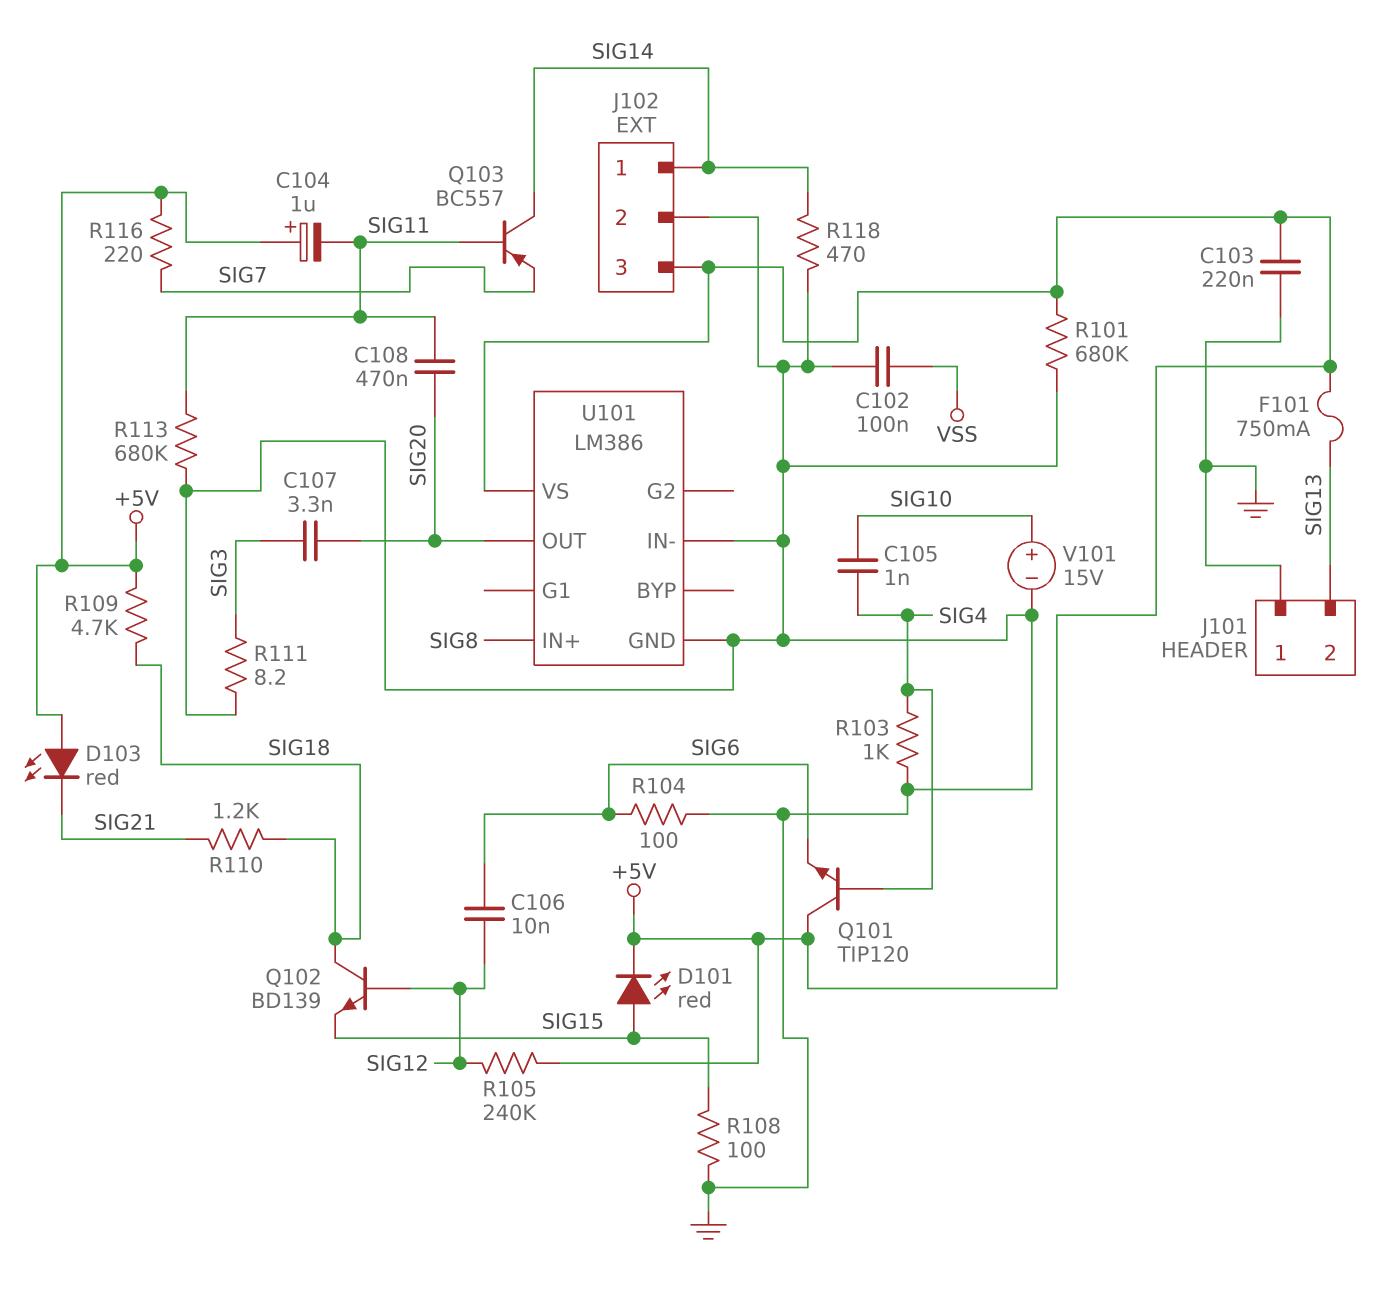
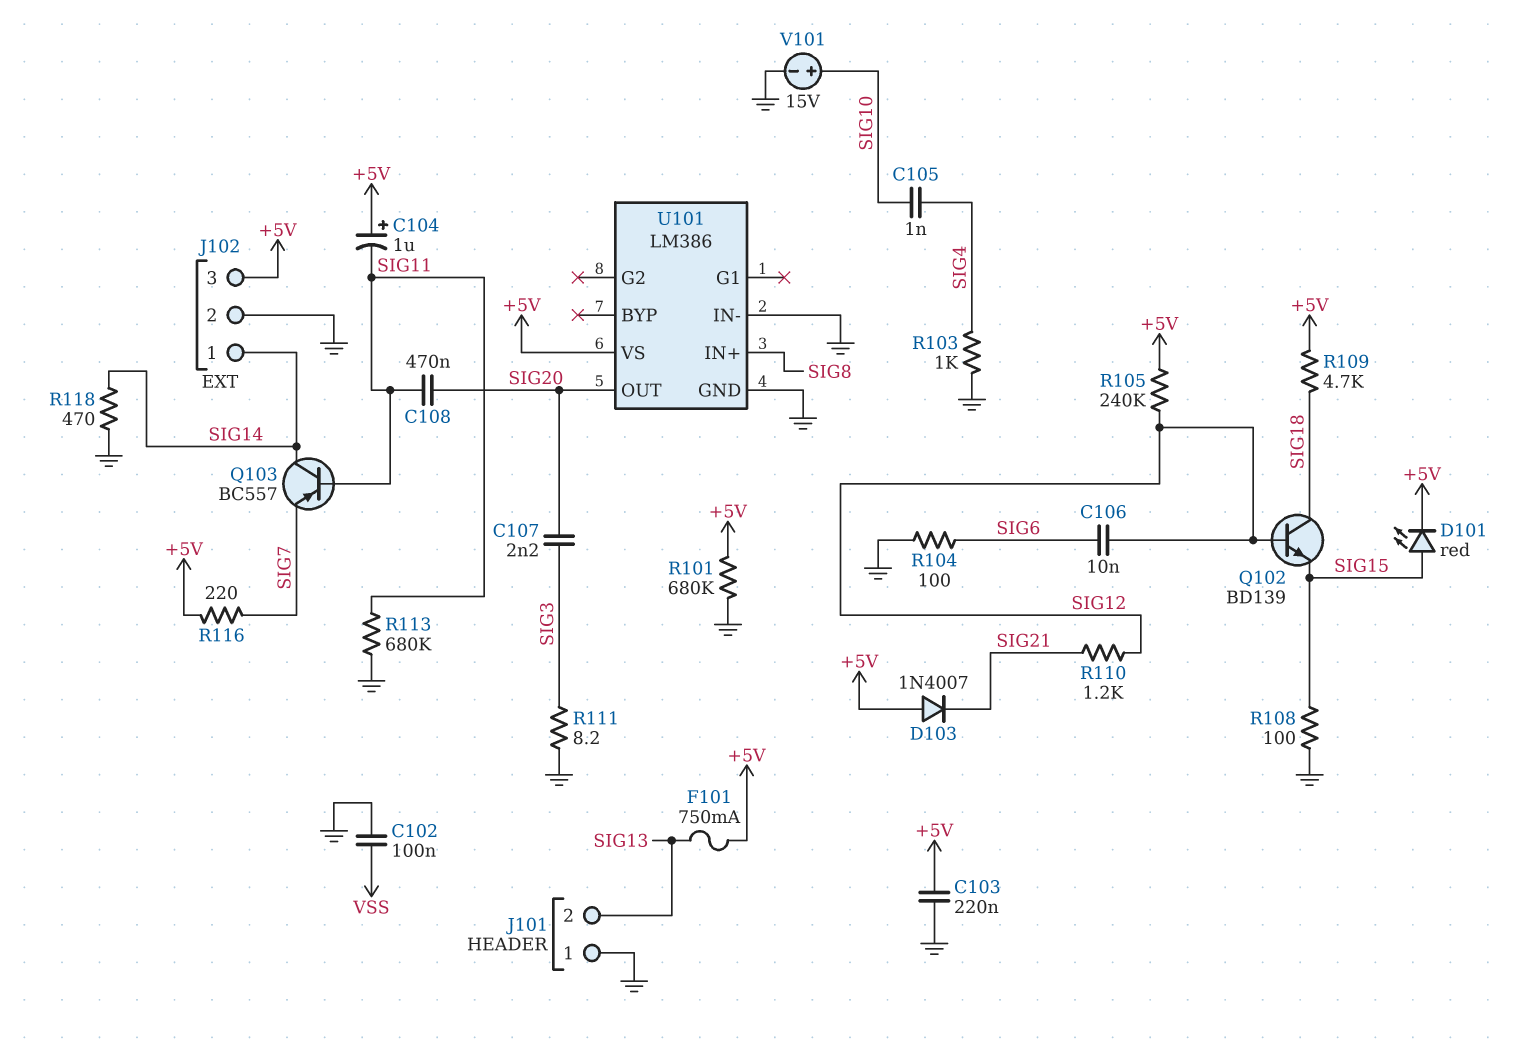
C107: 3.3nF (SIG3, SIG20) -> 2.2nF (SIG3, SIG20)
D103: LED red (A +5V, K SIG21) -> diode 1N4007 (A +5V, K SIG21)
Q101: NPN TIP120 (B SIG4, C +5V, E SIG6) -> none
R110: 1.2k (SIG18, SIG21) -> 1.2k (SIG12, SIG21)

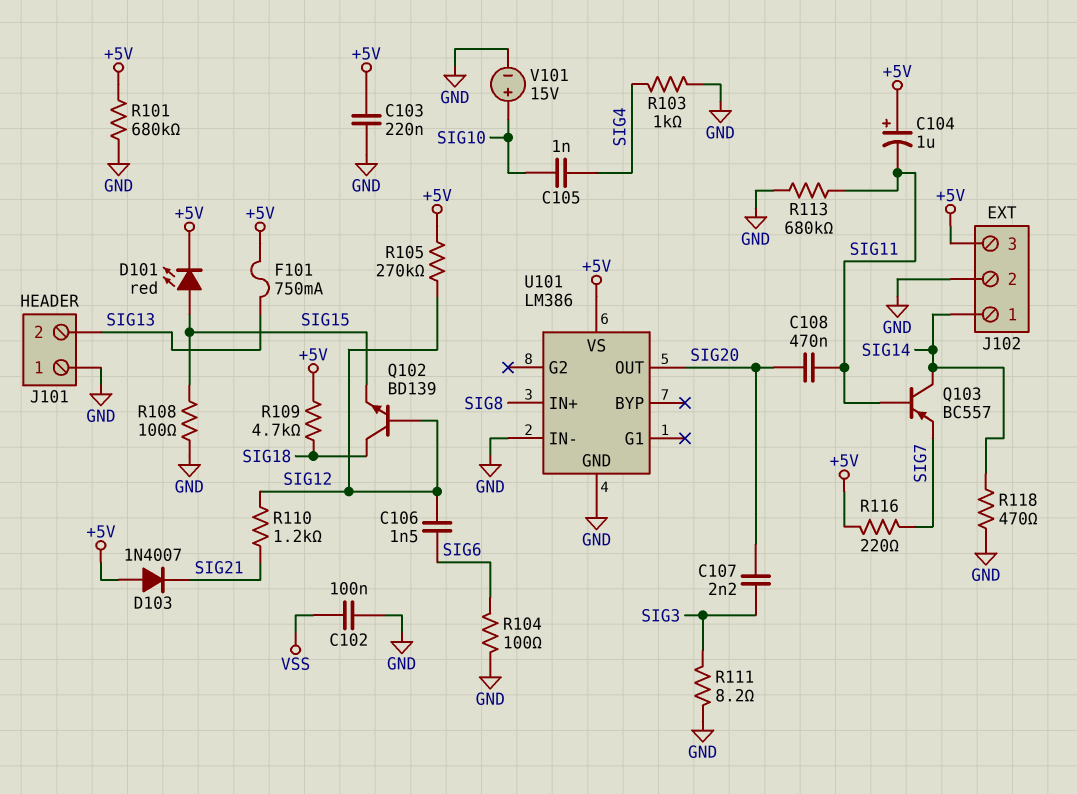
C106: 10nF (SIG6, SIG12) -> 1.5nF (SIG6, SIG12)
R105: 240k (+5V, SIG12) -> 270k (+5V, SIG12)

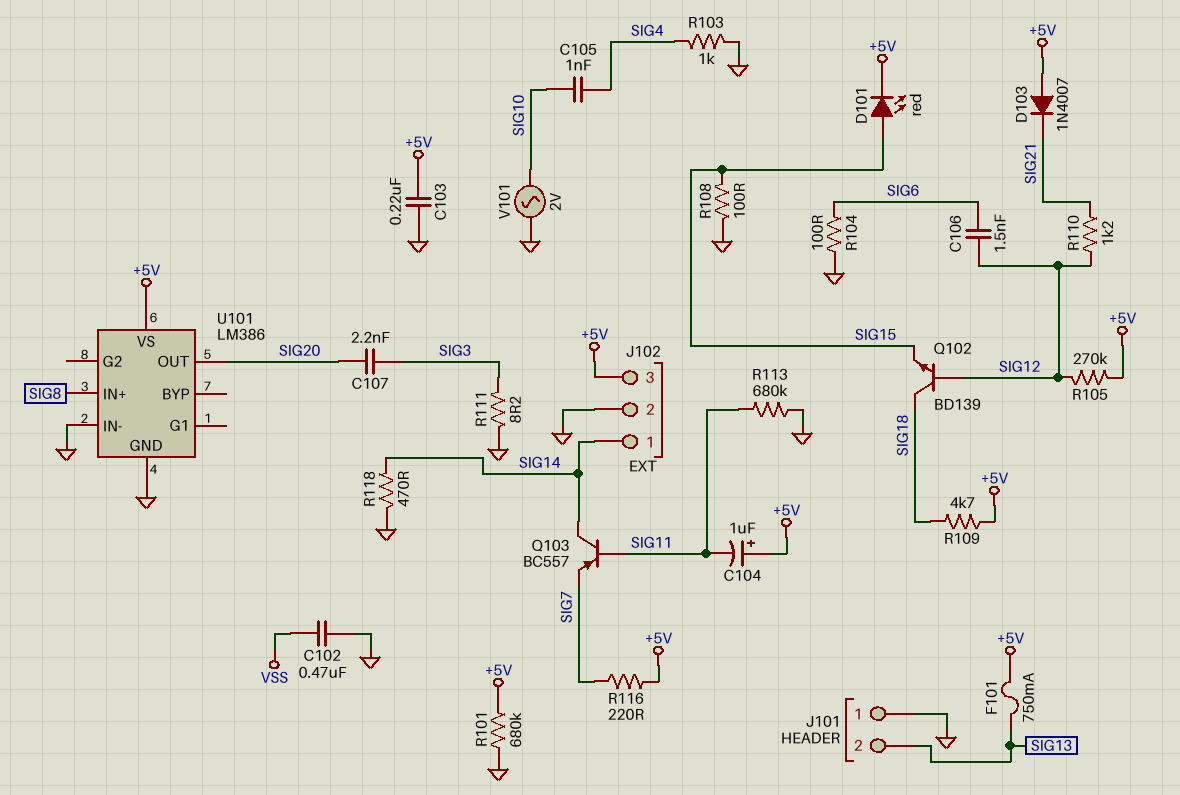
C102: 100nF (GND, VSS) -> 470nF (GND, VSS)
C108: 470nF (SIG11, SIG20) -> none
V101: 15V (plus SIG10, minus GND) -> AC 2V (GND, SIG10)

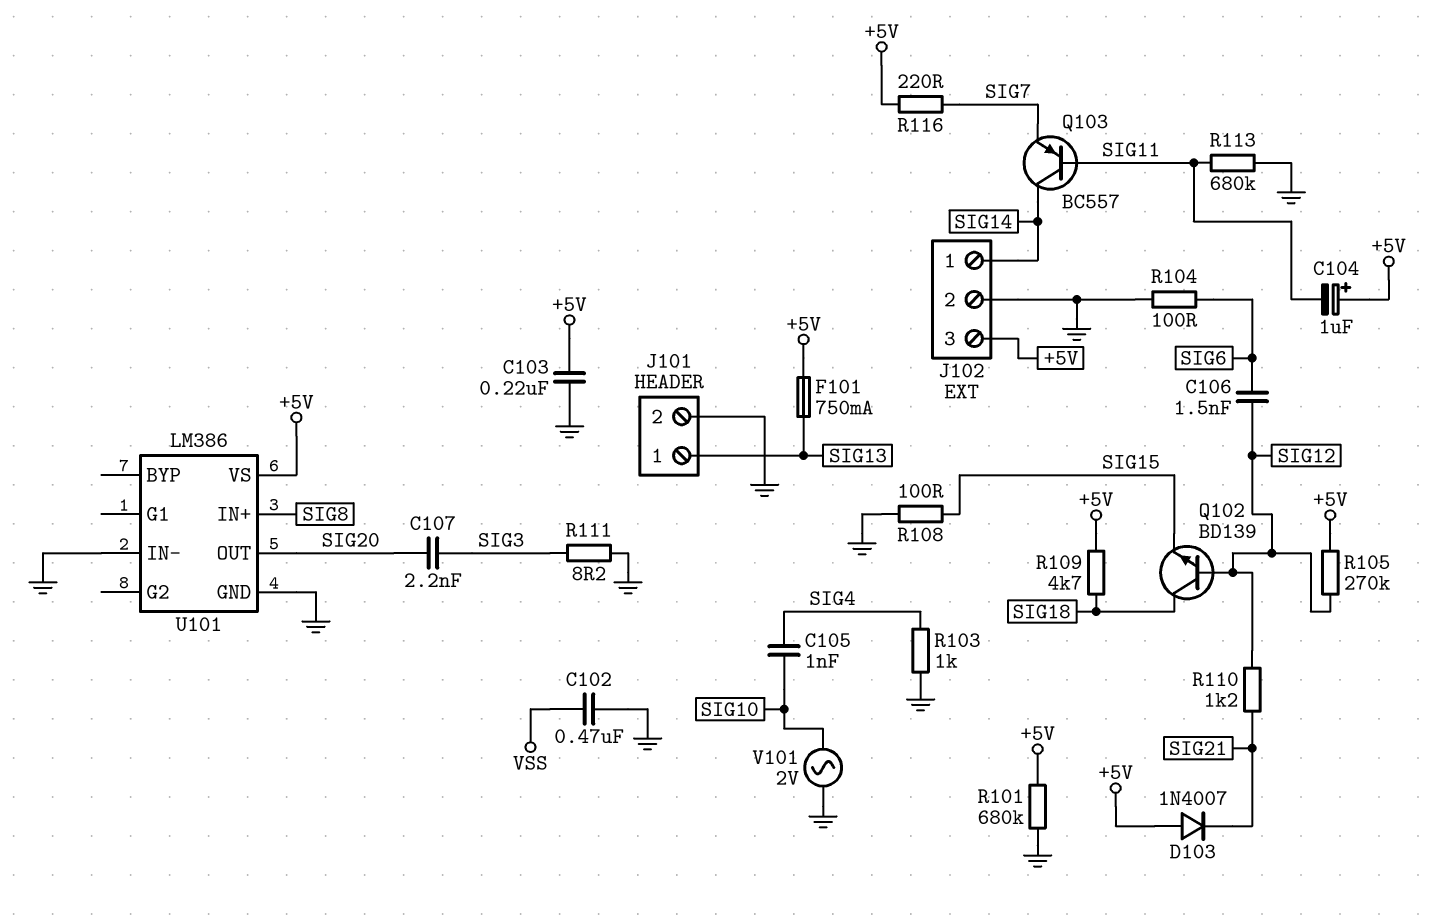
D101: LED red (A SIG15, K +5V) -> none
J101 pin 1: GND -> SIG13
J101 pin 2: SIG13 -> GND
R118: 470 (GND, SIG14) -> none

